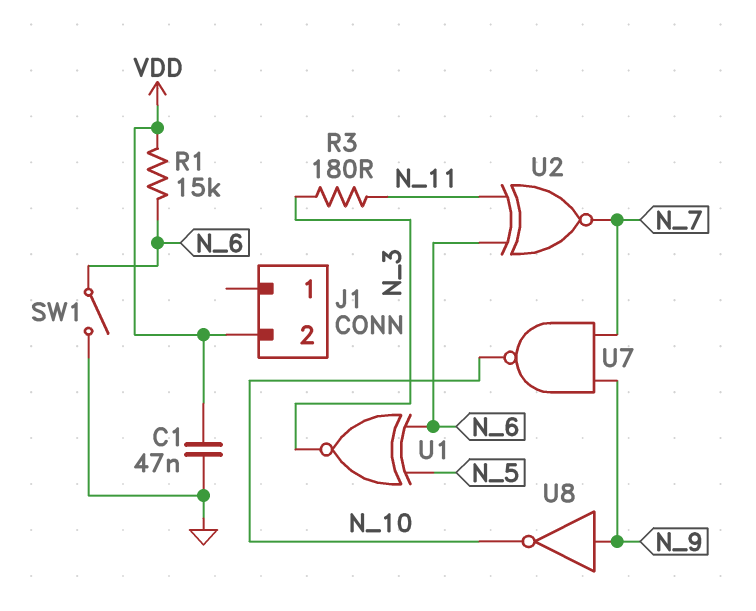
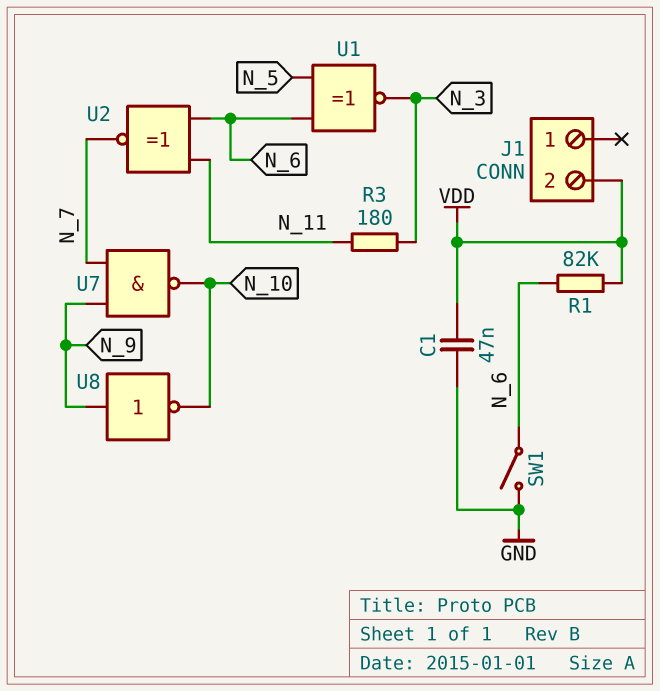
R1: 15k (N_6, VDD) -> 82k (N_6, VDD)

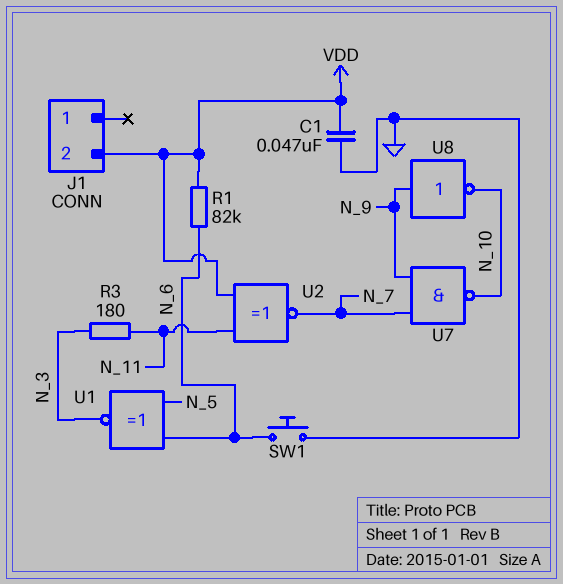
SW1: switch (GND, N_6) -> button (GND, N_6)
U2: XNOR (in N_6, in N_11, out N_7) -> XNOR (in N_11, in VDD, out N_7)

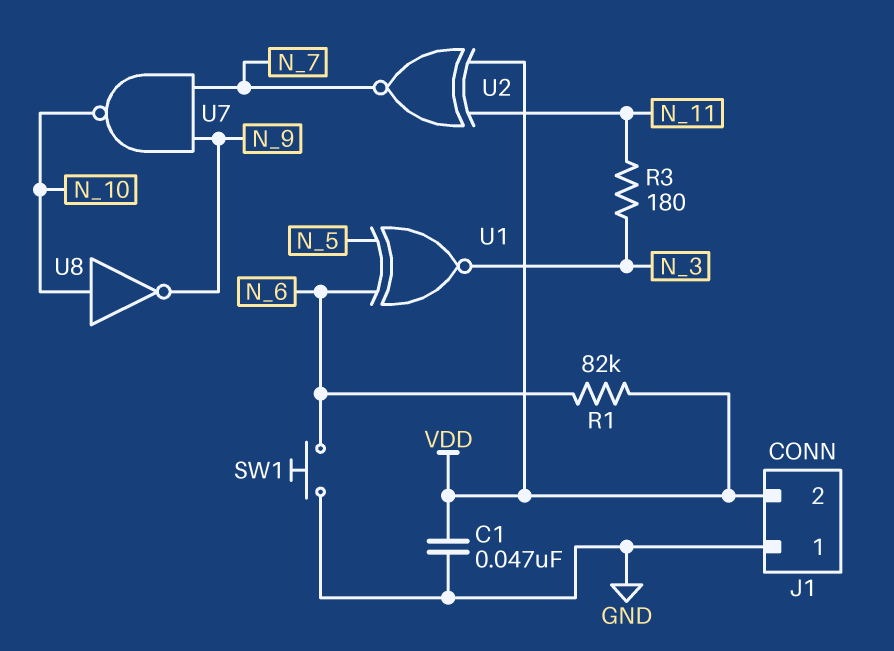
J1 pin 1: none -> GND
U8: NOT (in N_9, out N_10) -> NOT (in N_10, out N_9)

